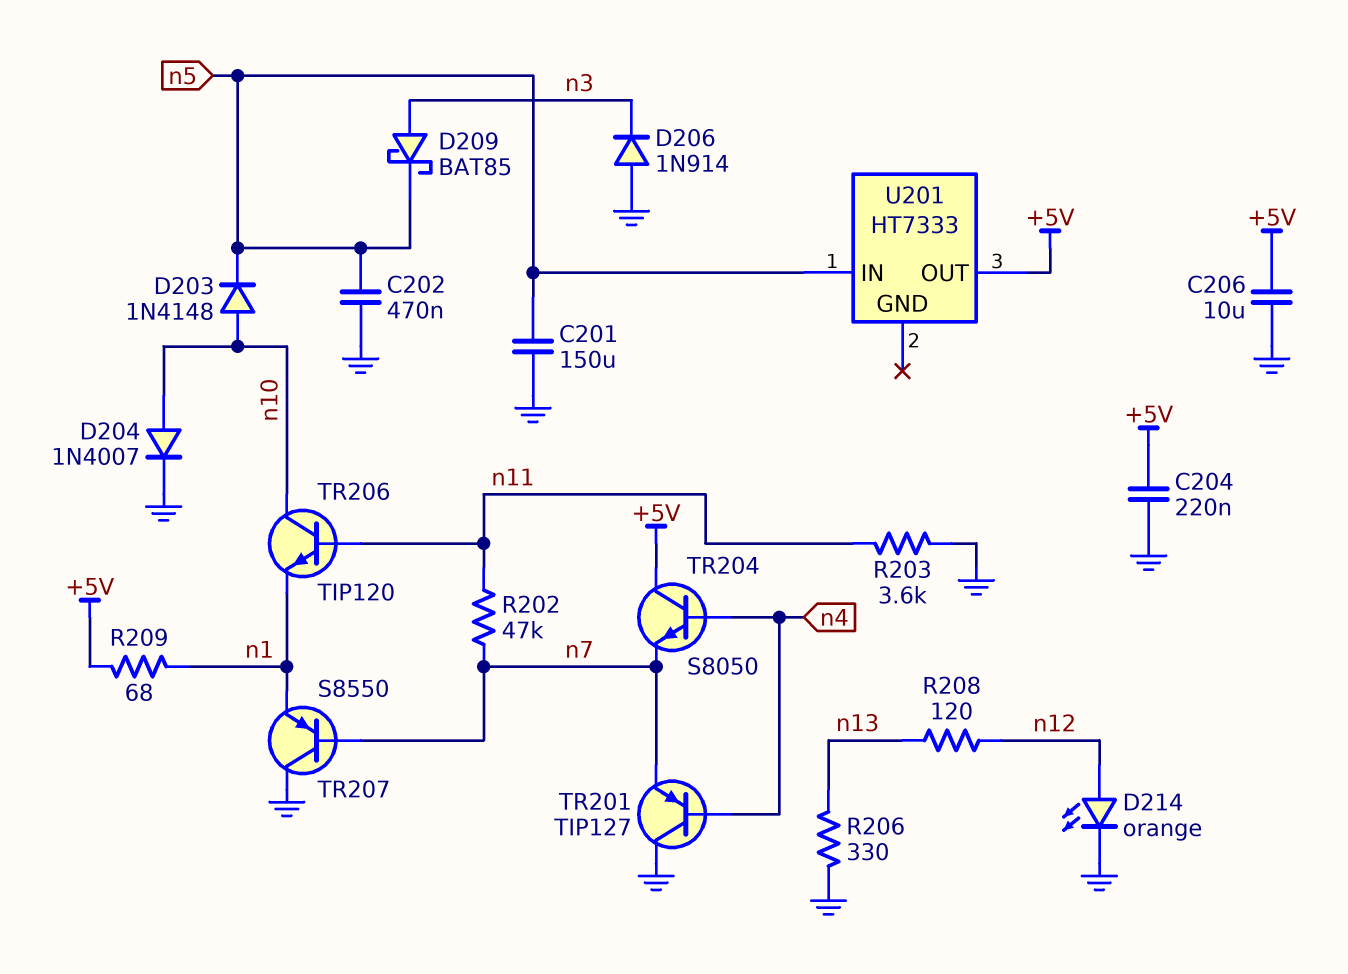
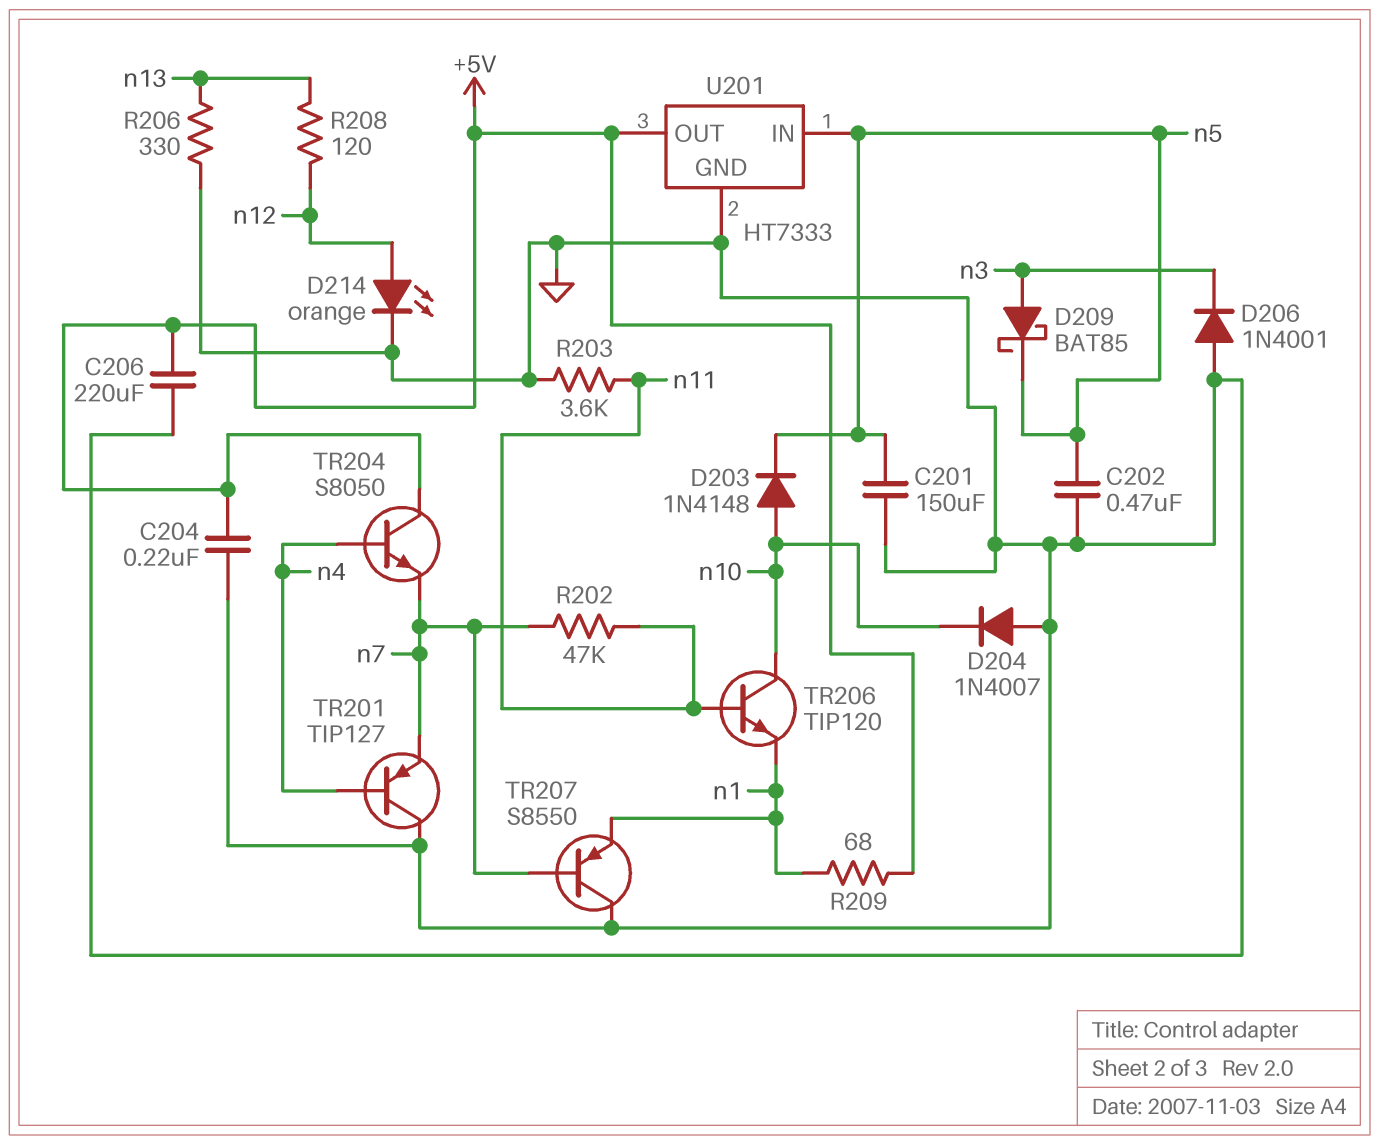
C206: 10uF (+5V, GND) -> 220uF (+5V, GND)
D204: diode 1N4007 (A n10, K GND) -> diode 1N4007 (A GND, K n10)
D206: diode 1N914 (A GND, K n3) -> diode 1N4001 (A GND, K n3)
U201 pin GND: none -> GND

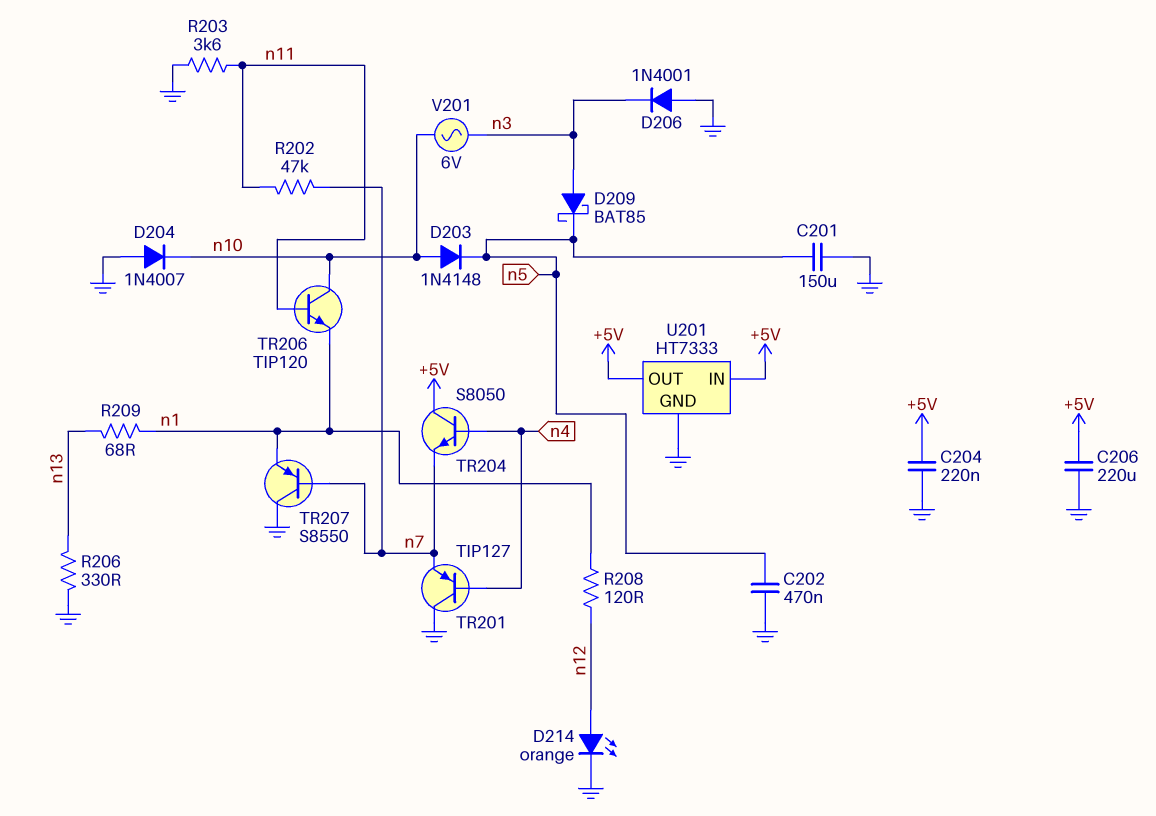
R208: 120 (n12, n13) -> 120 (n1, n12)
R209: 68 (+5V, n1) -> 68 (n1, n13)
U201 pin IN: n5 -> +5V
V201: none -> AC 6V (n3, n10)

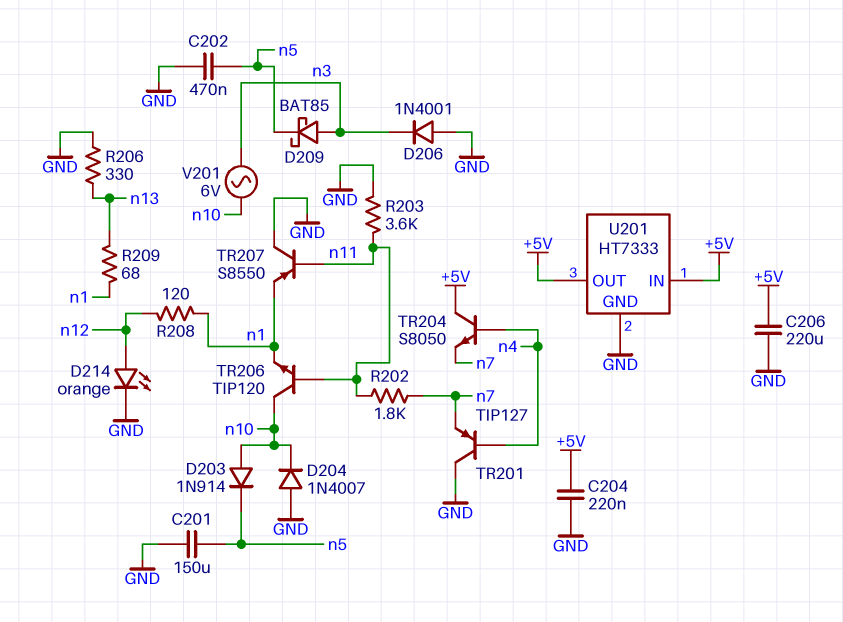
D203: diode 1N4148 (A n10, K n5) -> diode 1N914 (A n10, K n5)
R202: 47k (n7, n11) -> 1.8k (n7, n11)
TR207: PNP S8550 (B n7, C GND, E n1) -> PNP S8550 (B n11, C GND, E n1)

